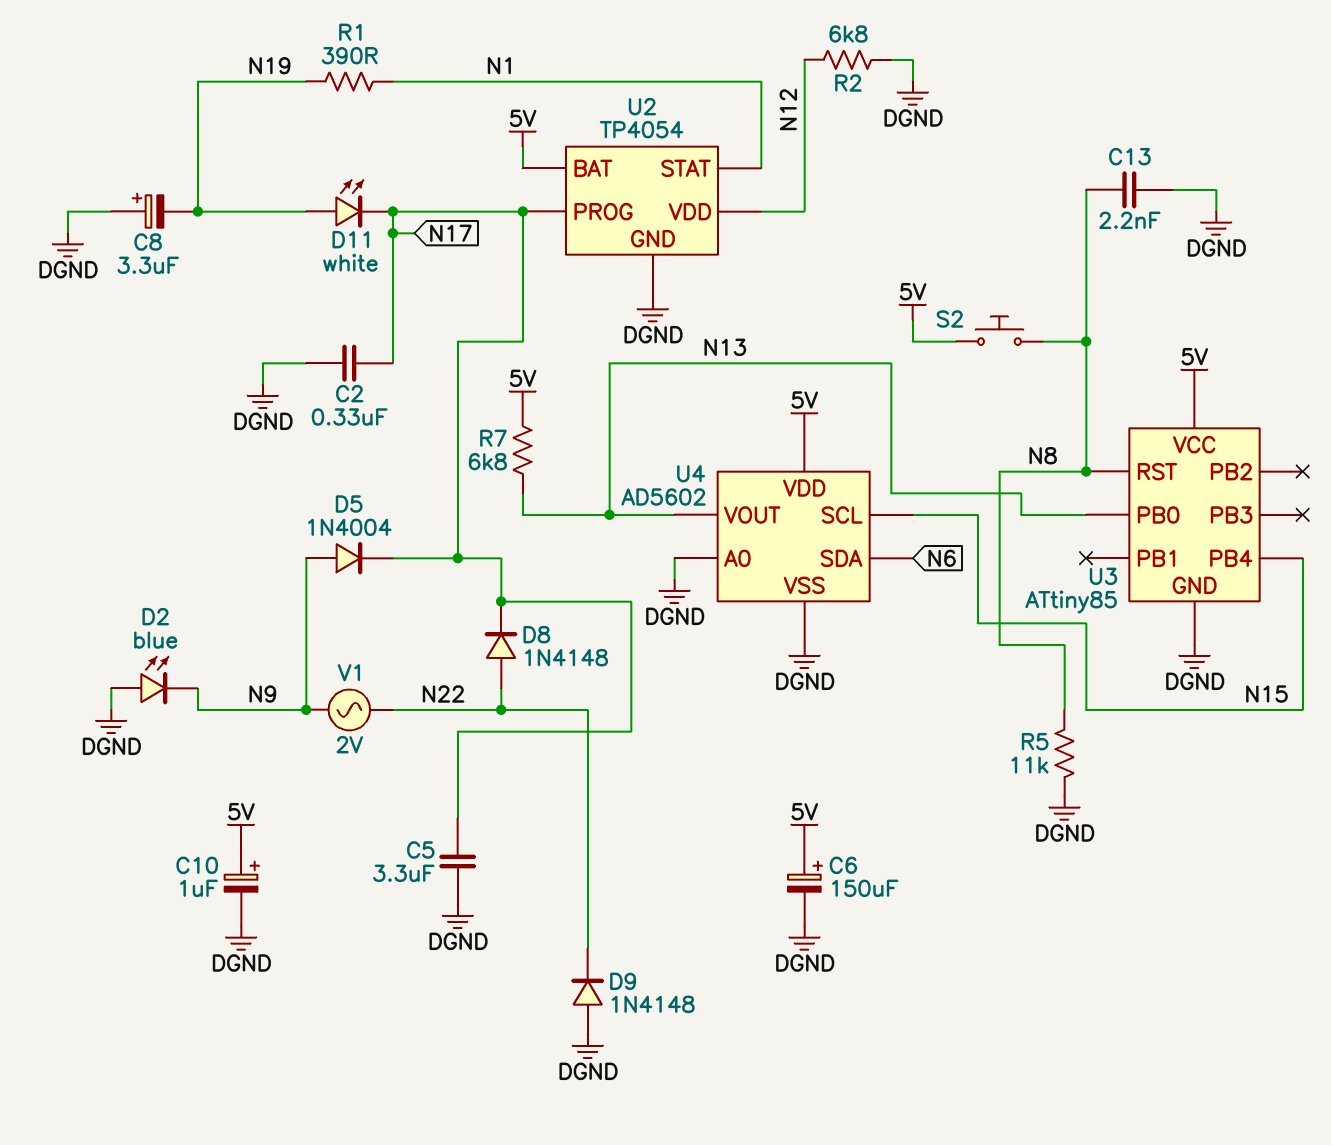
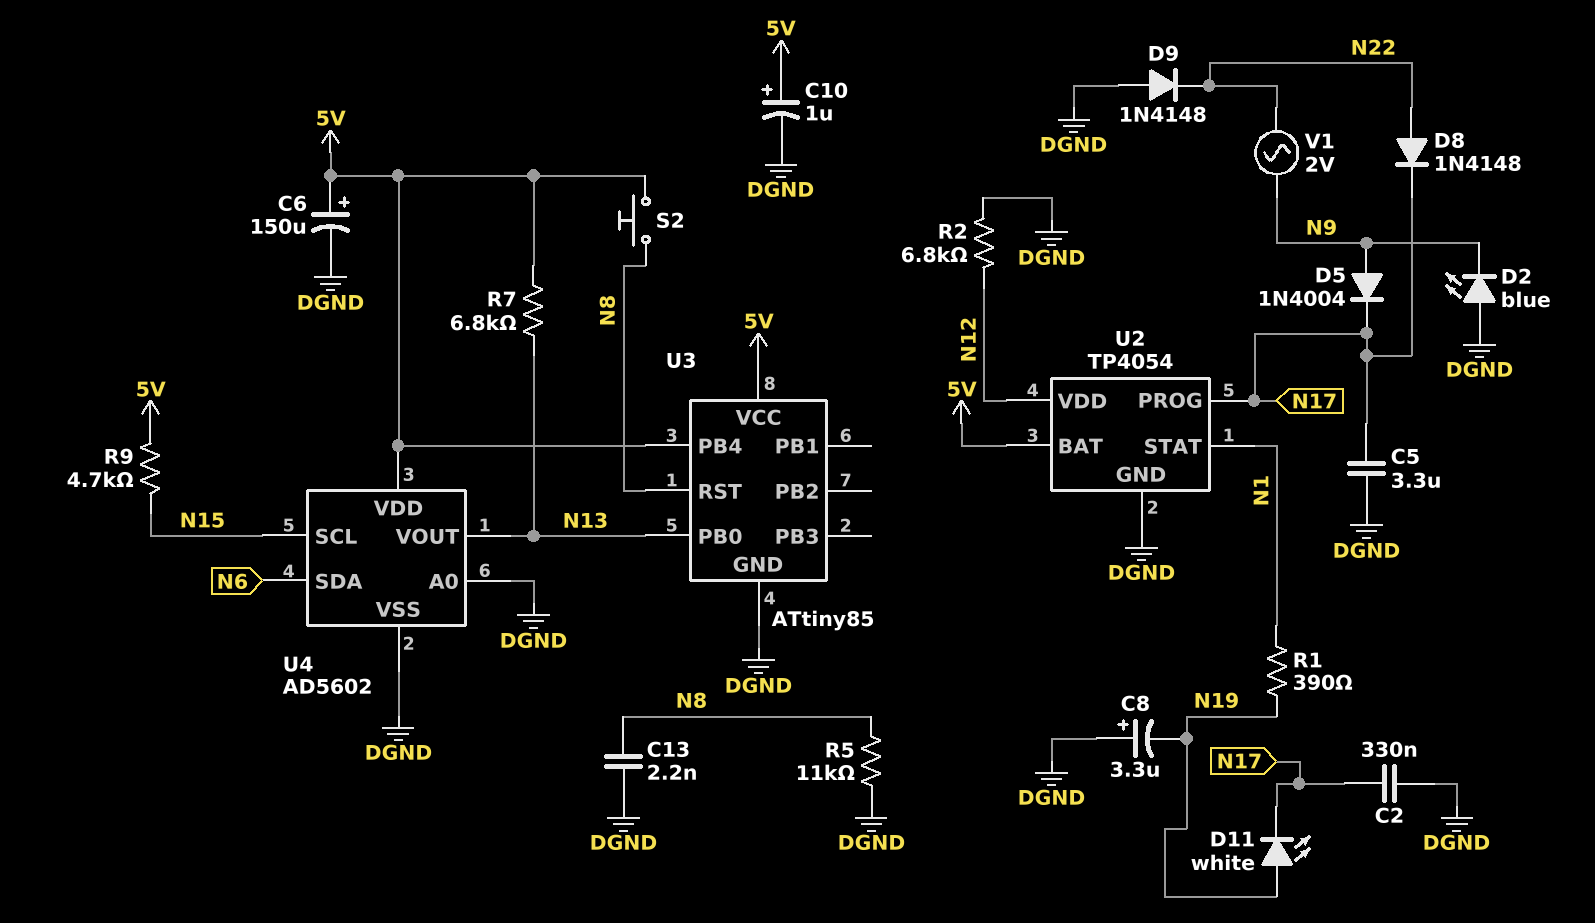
R9: none -> 4.7k (5V, N15)
U3 pin PB4: N15 -> 5V

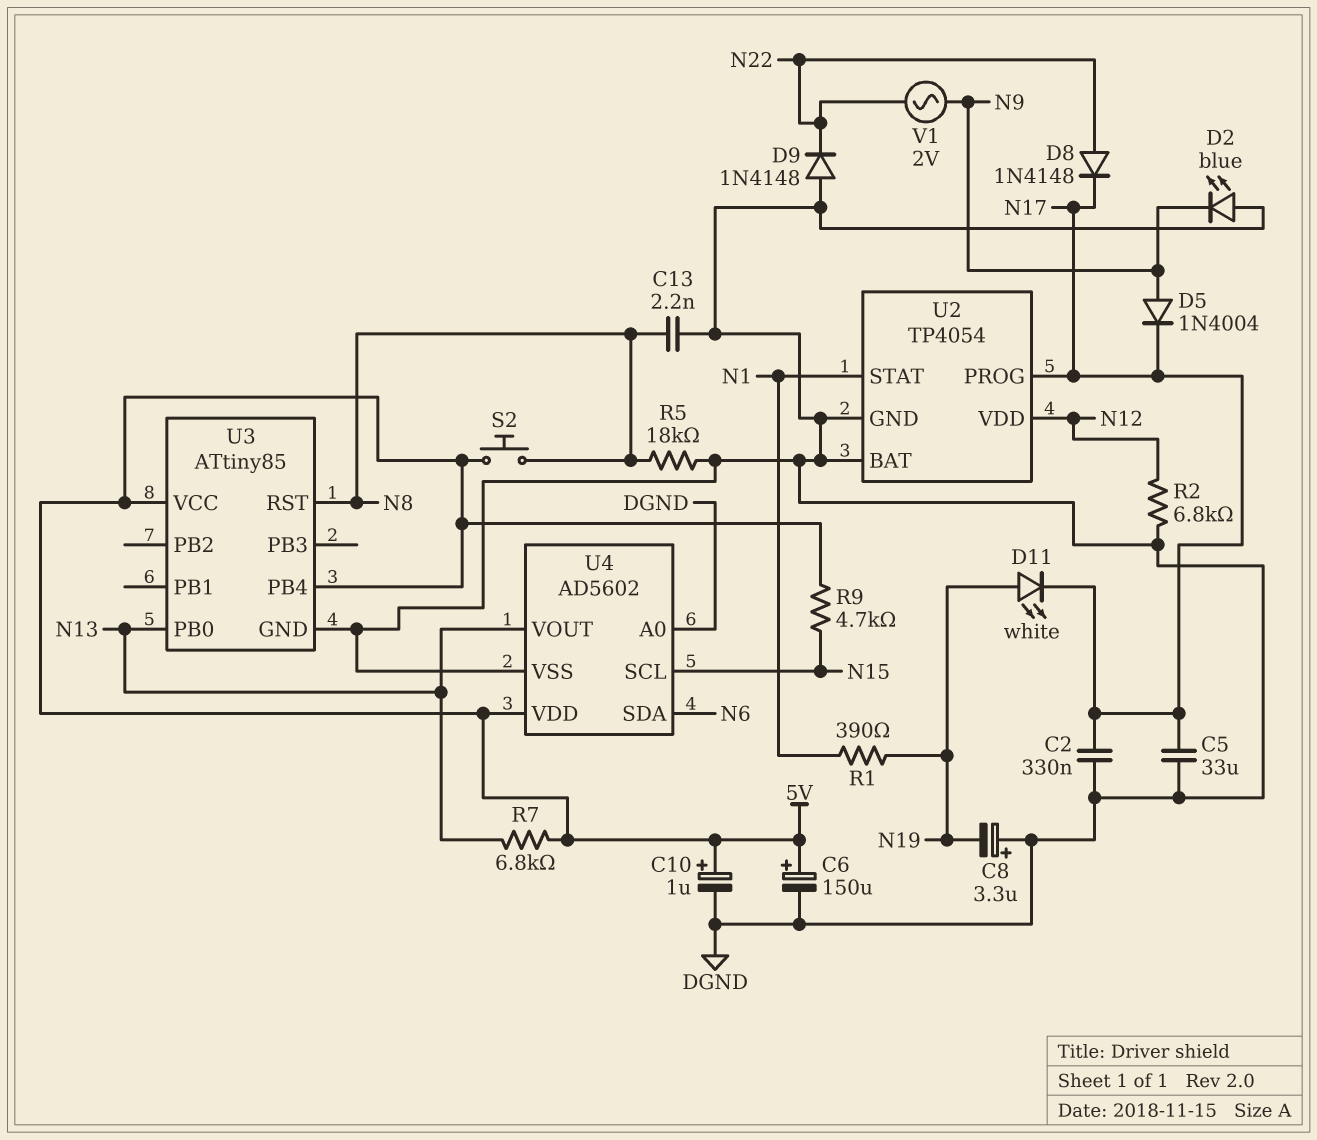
C5: 3.3uF (DGND, N17) -> 33uF (DGND, N17)
R5: 11k (DGND, N8) -> 18k (DGND, N8)
U2 pin BAT: 5V -> DGND

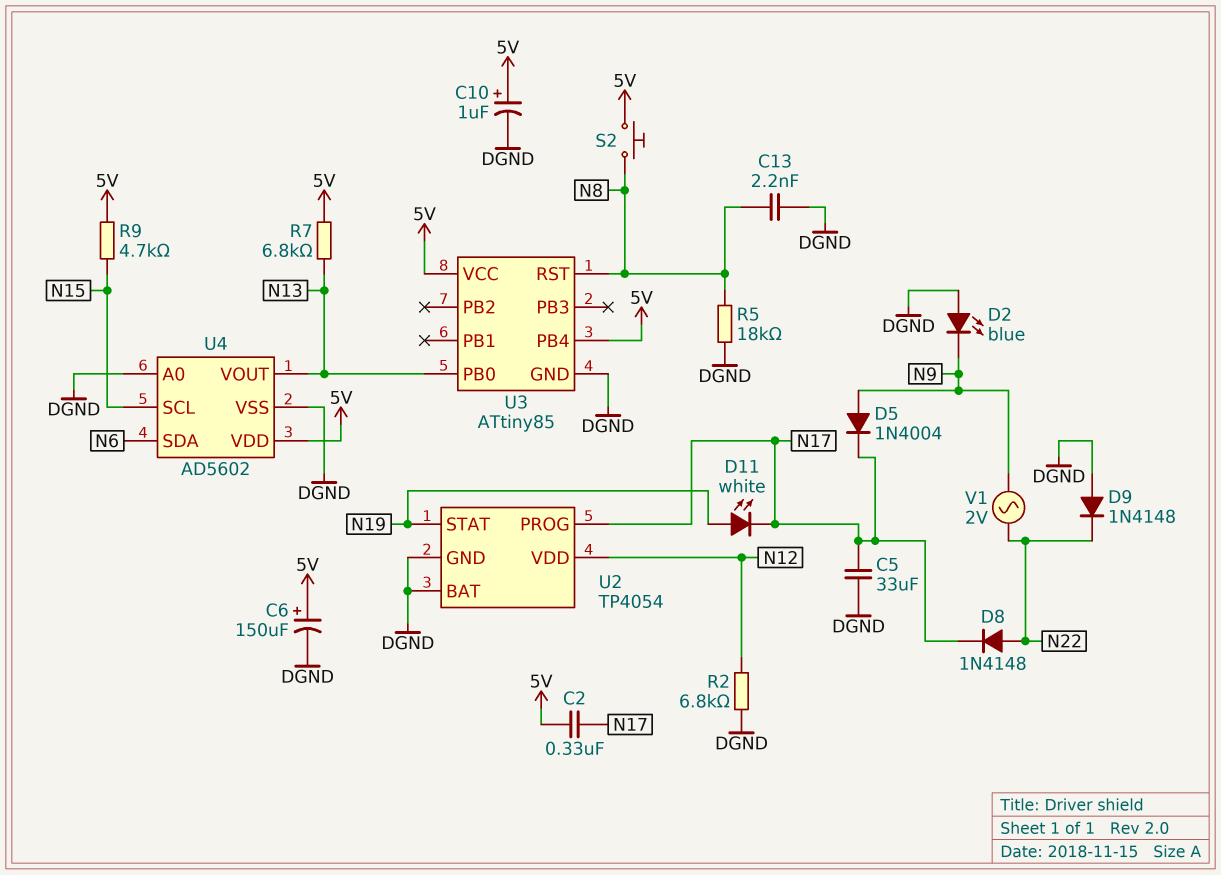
C2: 330nF (DGND, N17) -> 330nF (5V, N17)
C8: 3.3uF (plus DGND, minus N19) -> none
R1: 390 (N1, N19) -> none
U2 pin STAT: N1 -> N19

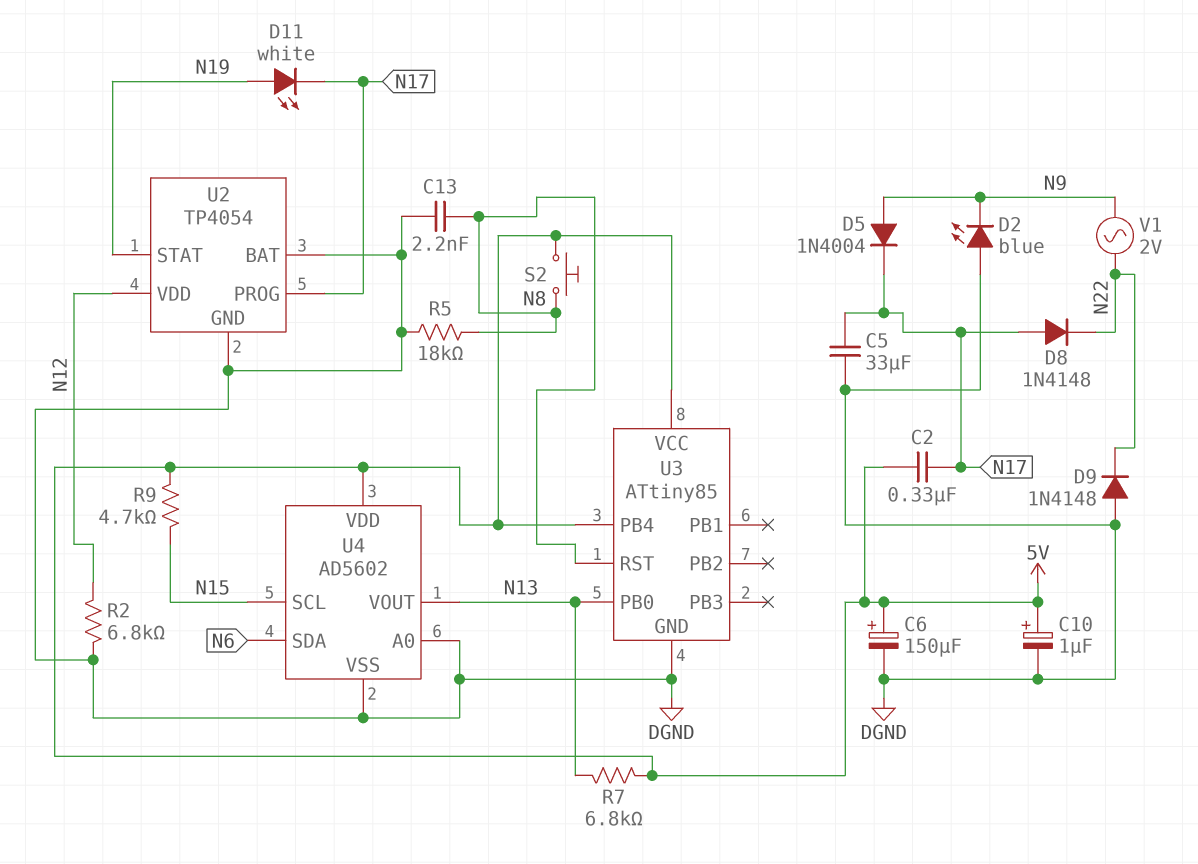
D8: diode 1N4148 (A N22, K N17) -> diode 1N4148 (A N17, K N22)

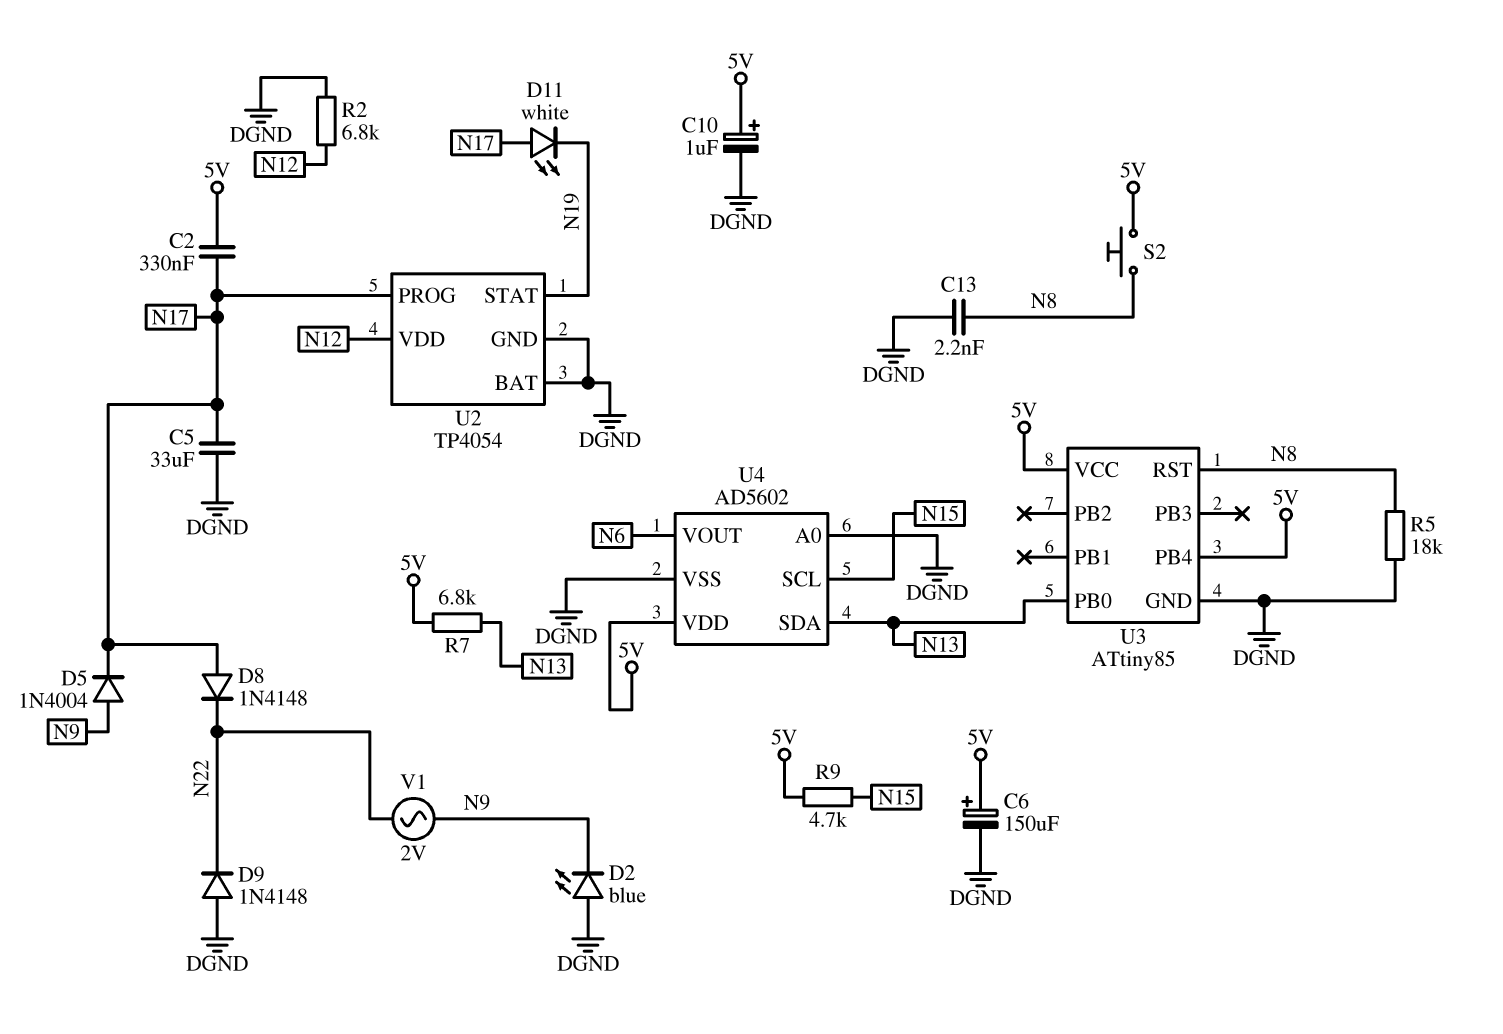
D11: LED white (A N19, K N17) -> LED white (A N17, K N19)
U4 pin SDA: N6 -> N13
U4 pin VOUT: N13 -> N6

